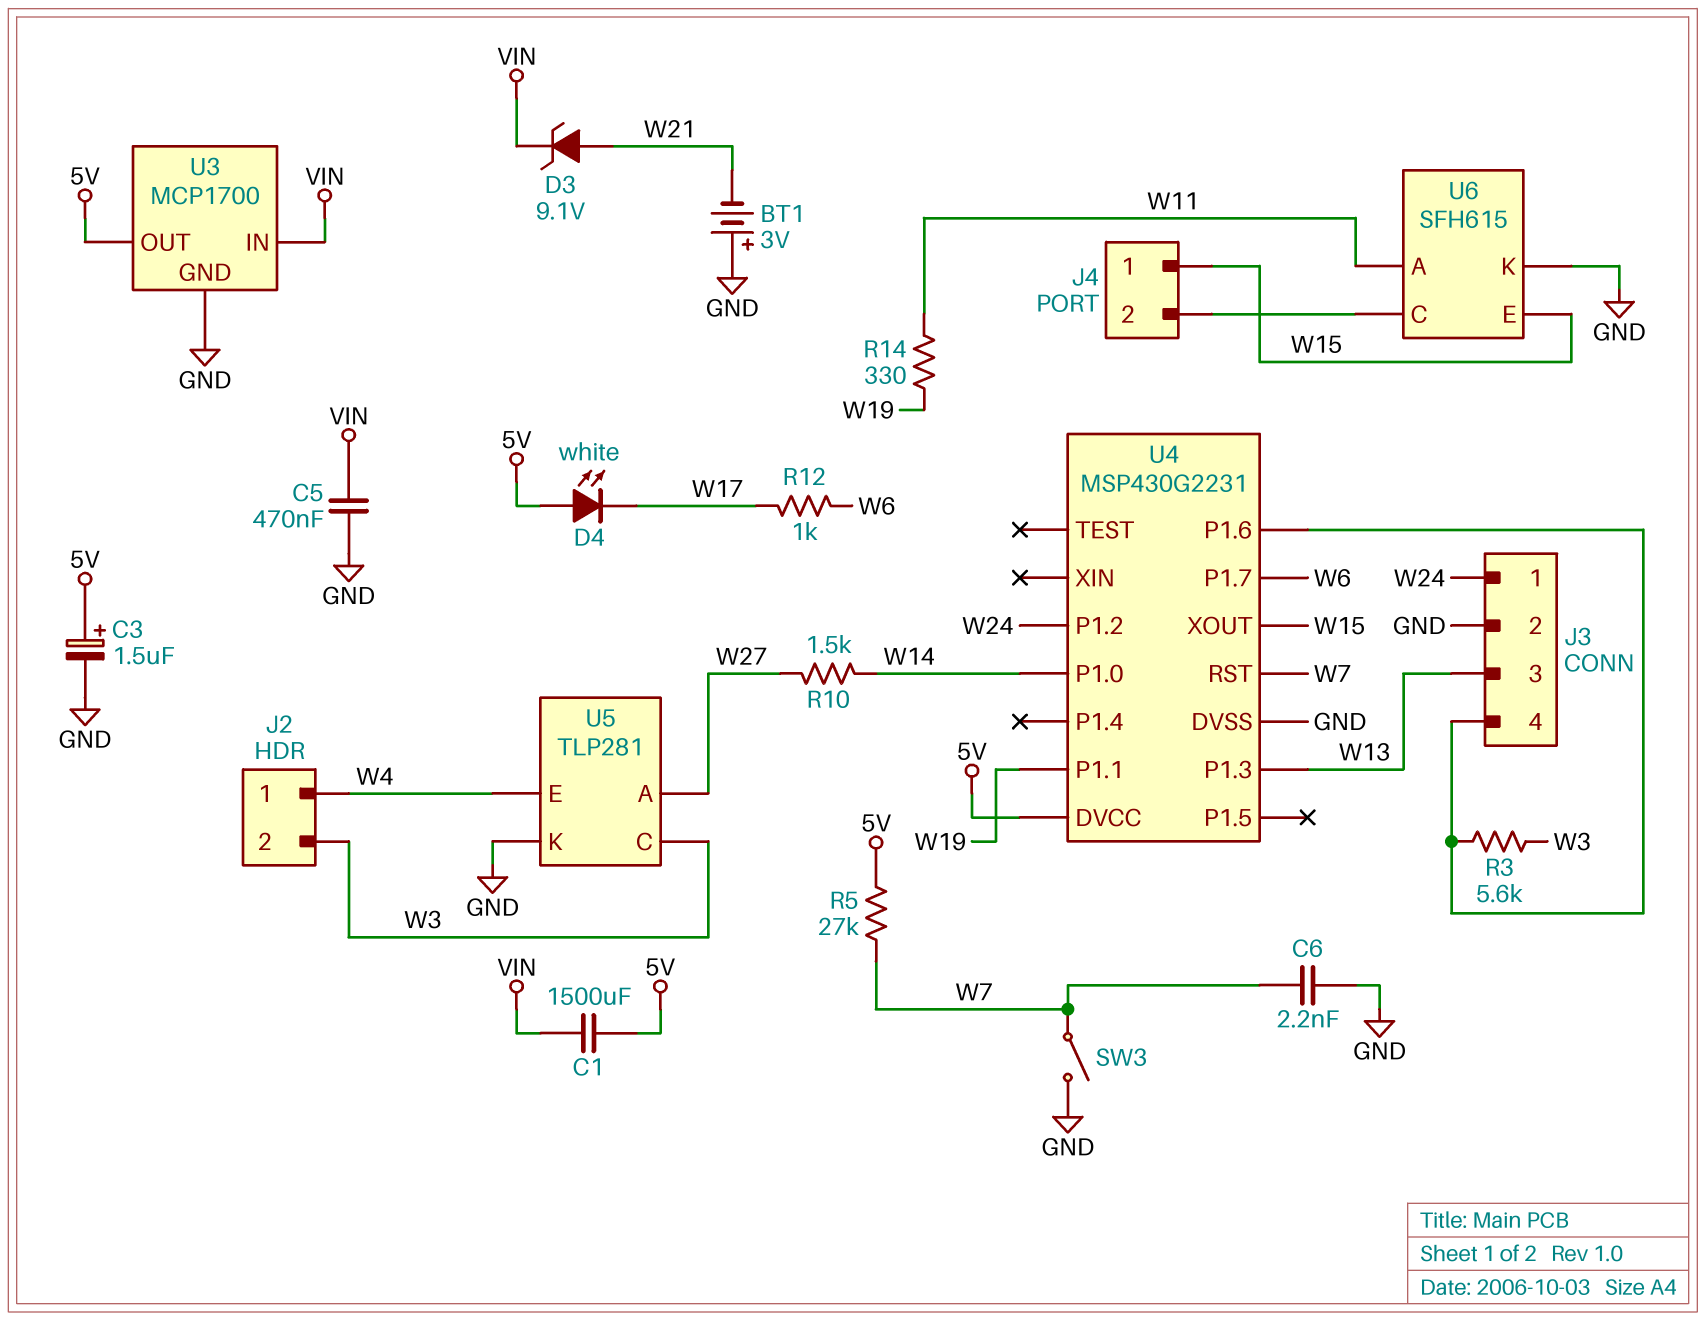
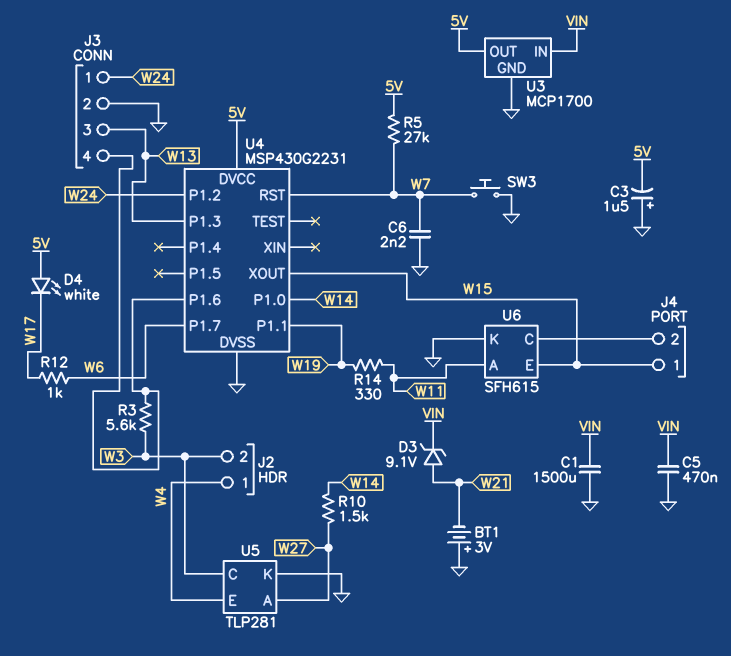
C1: 1500uF (5V, VIN) -> 1500uF (GND, VIN)
C3: 1.5uF (plus 5V, minus GND) -> 1.5uF (plus GND, minus 5V)
SW3: switch (GND, W7) -> button (GND, W7)

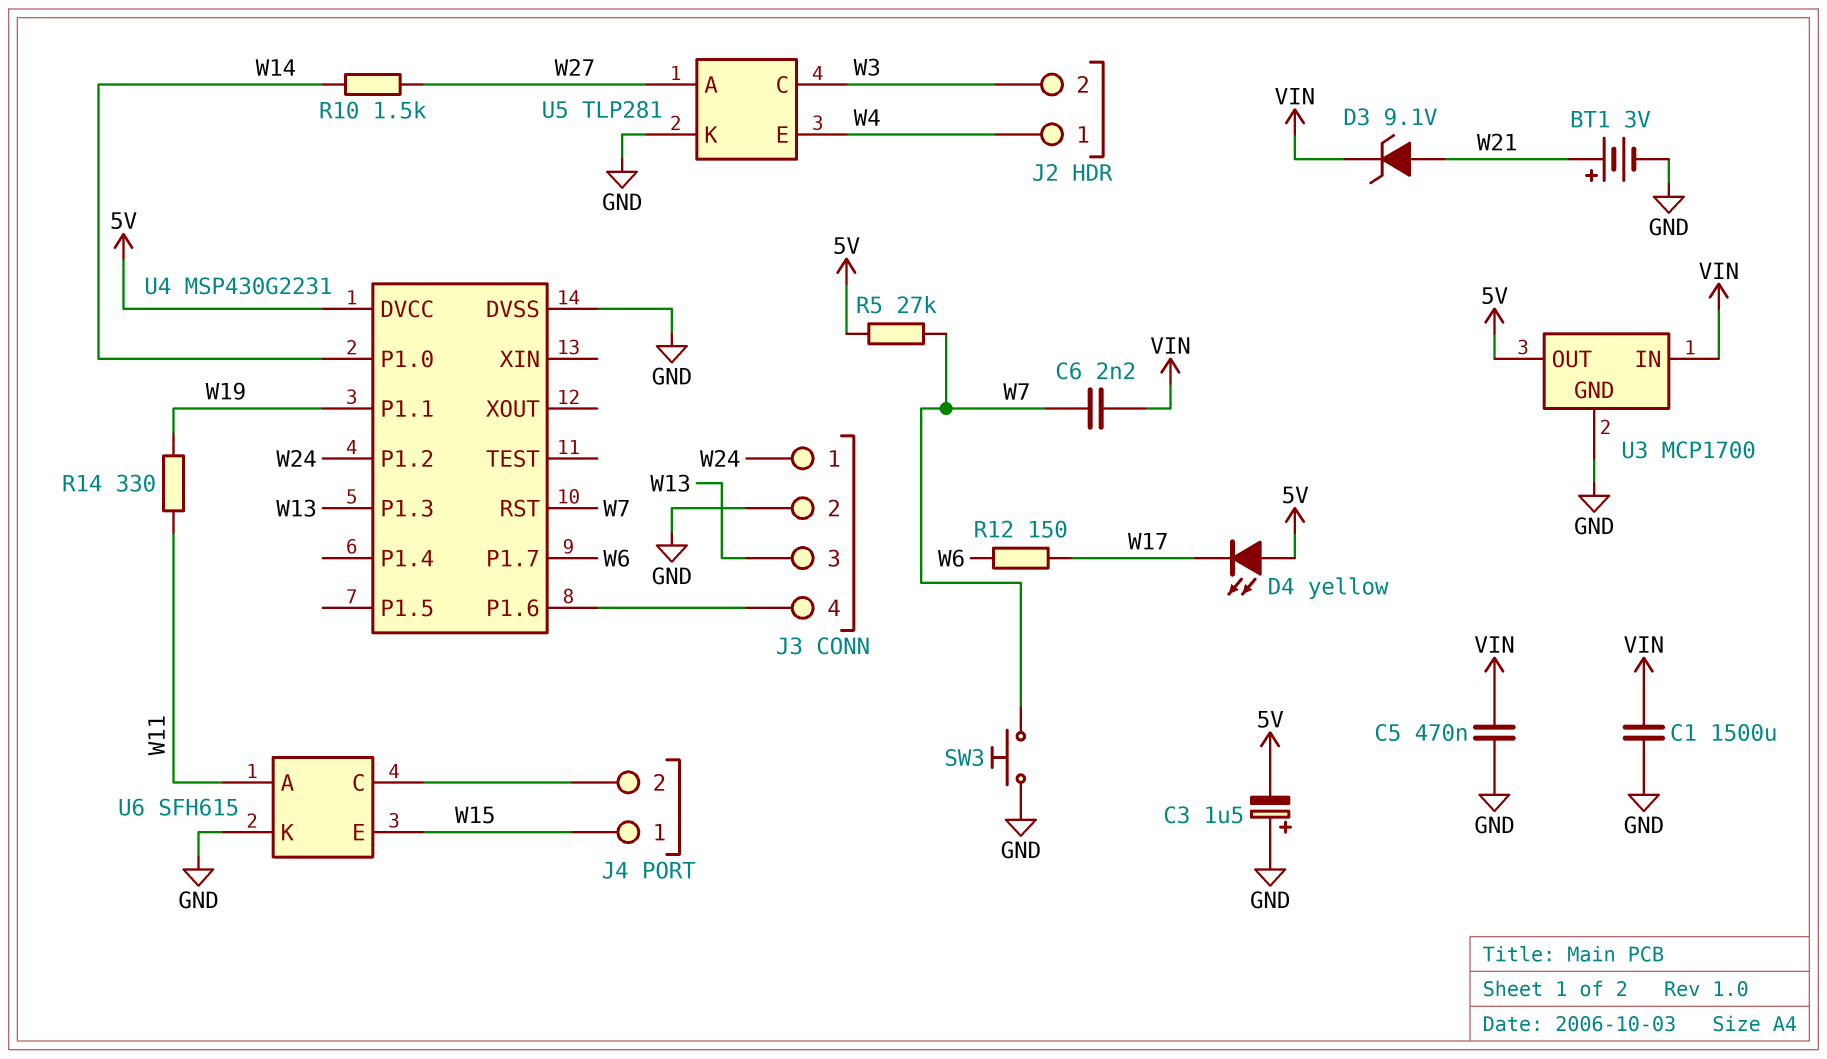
BT1: 3V (plus GND, minus W21) -> 3V (plus W21, minus GND)
C6: 2.2nF (GND, W7) -> 2.2nF (VIN, W7)
D4: LED white (A 5V, K W17) -> LED yellow (A 5V, K W17)
R3: 5.6k (J3/4, W3) -> none
R12: 1k (W6, W17) -> 150 (W6, W17)
U4 pin XOUT: W15 -> none

